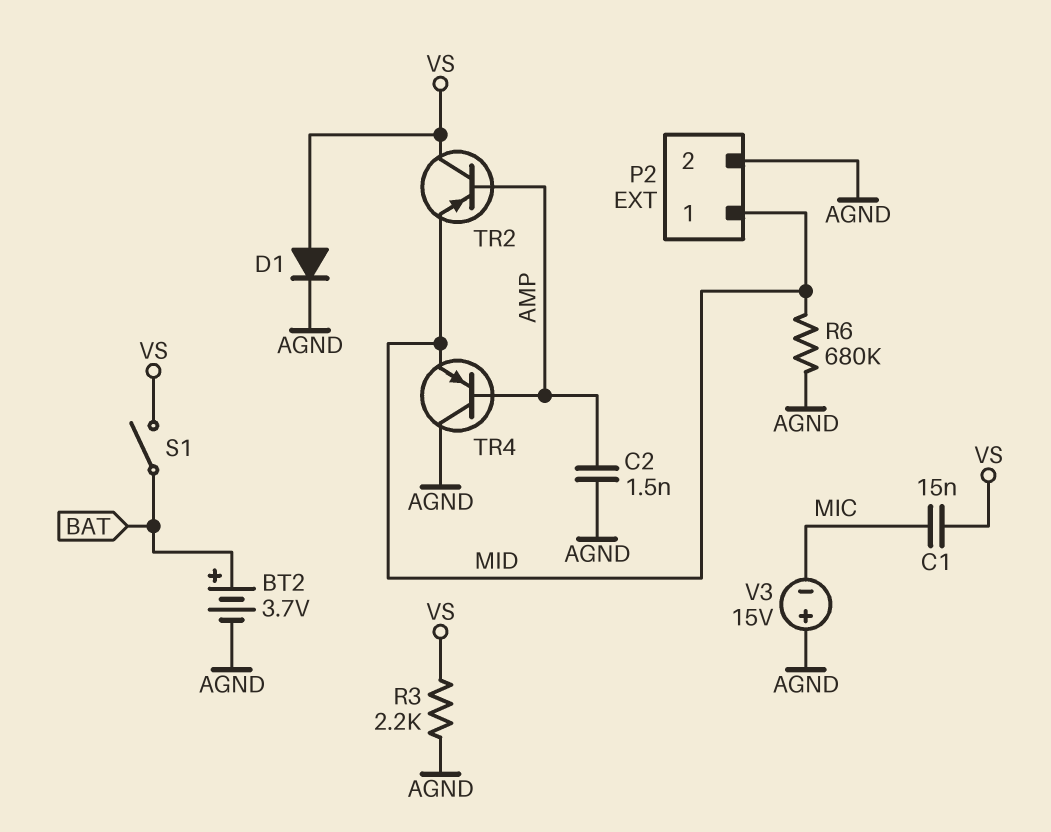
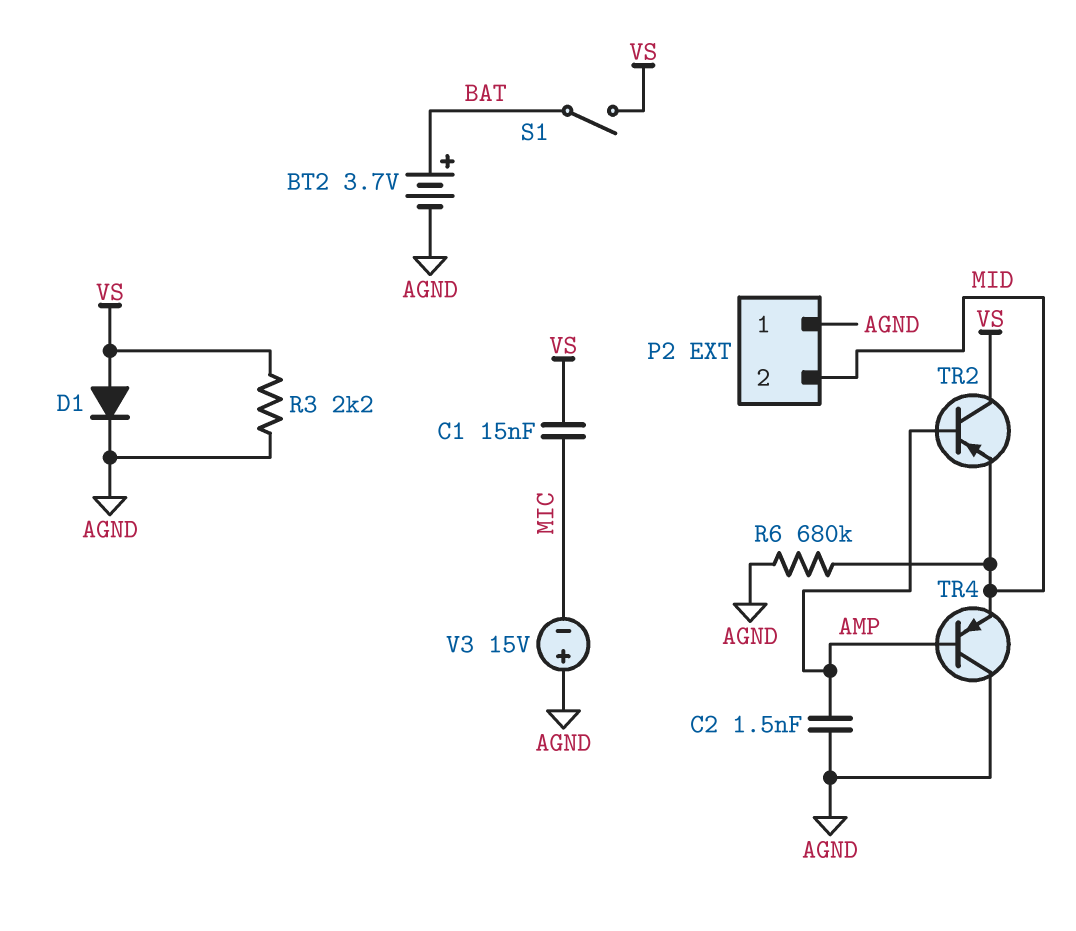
P2 pin 1: MID -> AGND
P2 pin 2: AGND -> MID

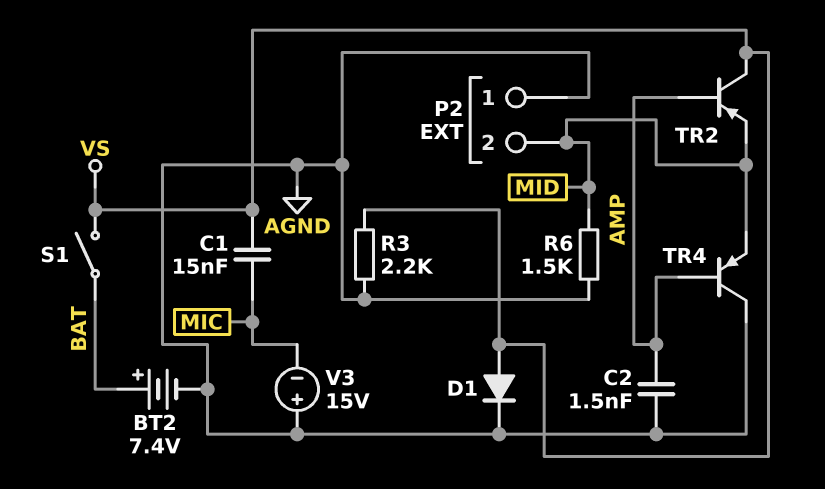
BT2: 3.7V (plus BAT, minus AGND) -> 7.4V (plus BAT, minus AGND)
R6: 680k (AGND, MID) -> 1.5k (AGND, MID)

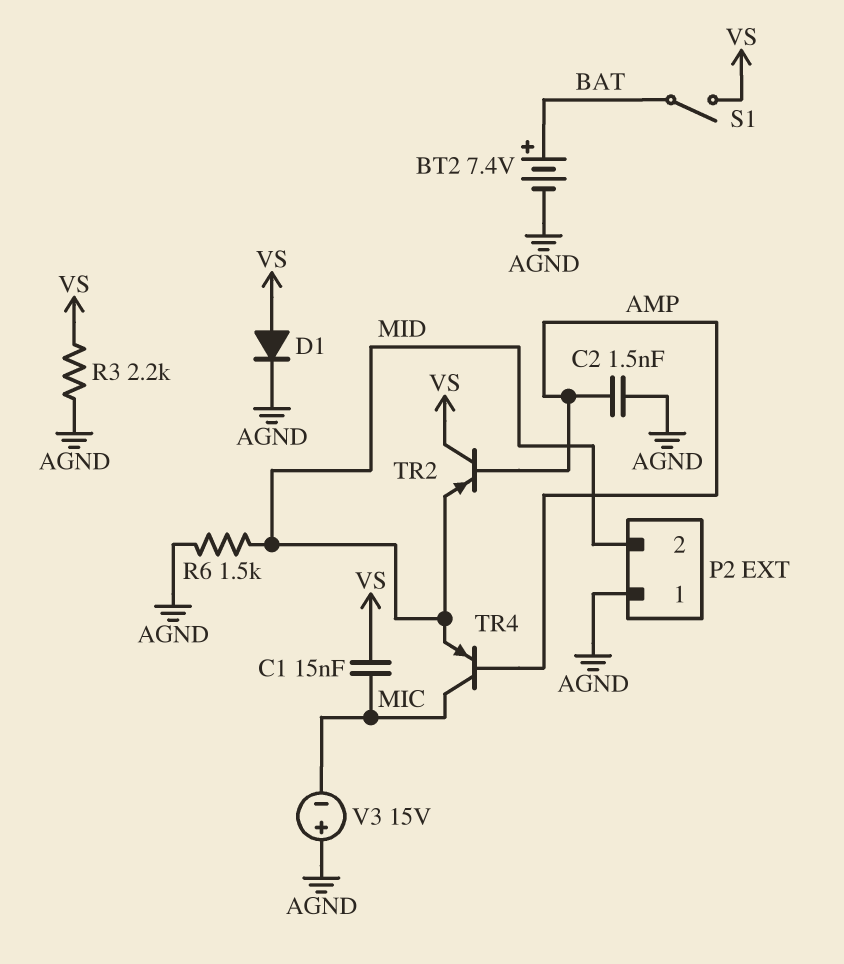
TR4: PNP (B AMP, C AGND, E MID) -> PNP (B AMP, C MIC, E MID)

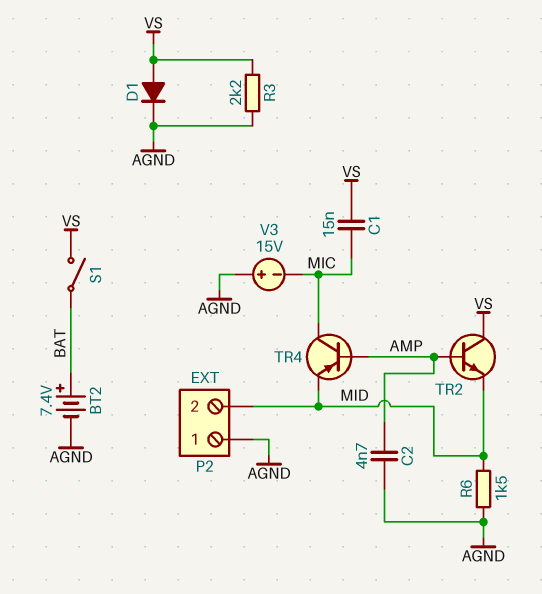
C2: 1.5nF (AGND, AMP) -> 4.7nF (AGND, AMP)
TR2: PNP (B AMP, C VS, E MID) -> NPN (B AMP, C VS, E MID)

